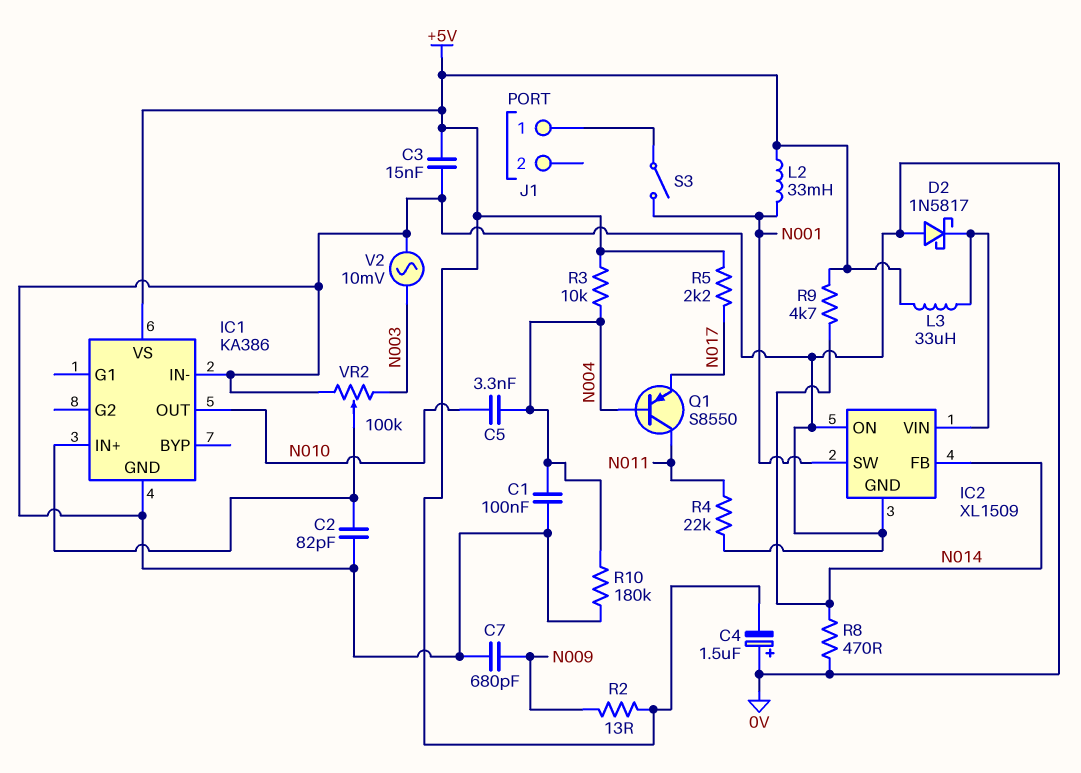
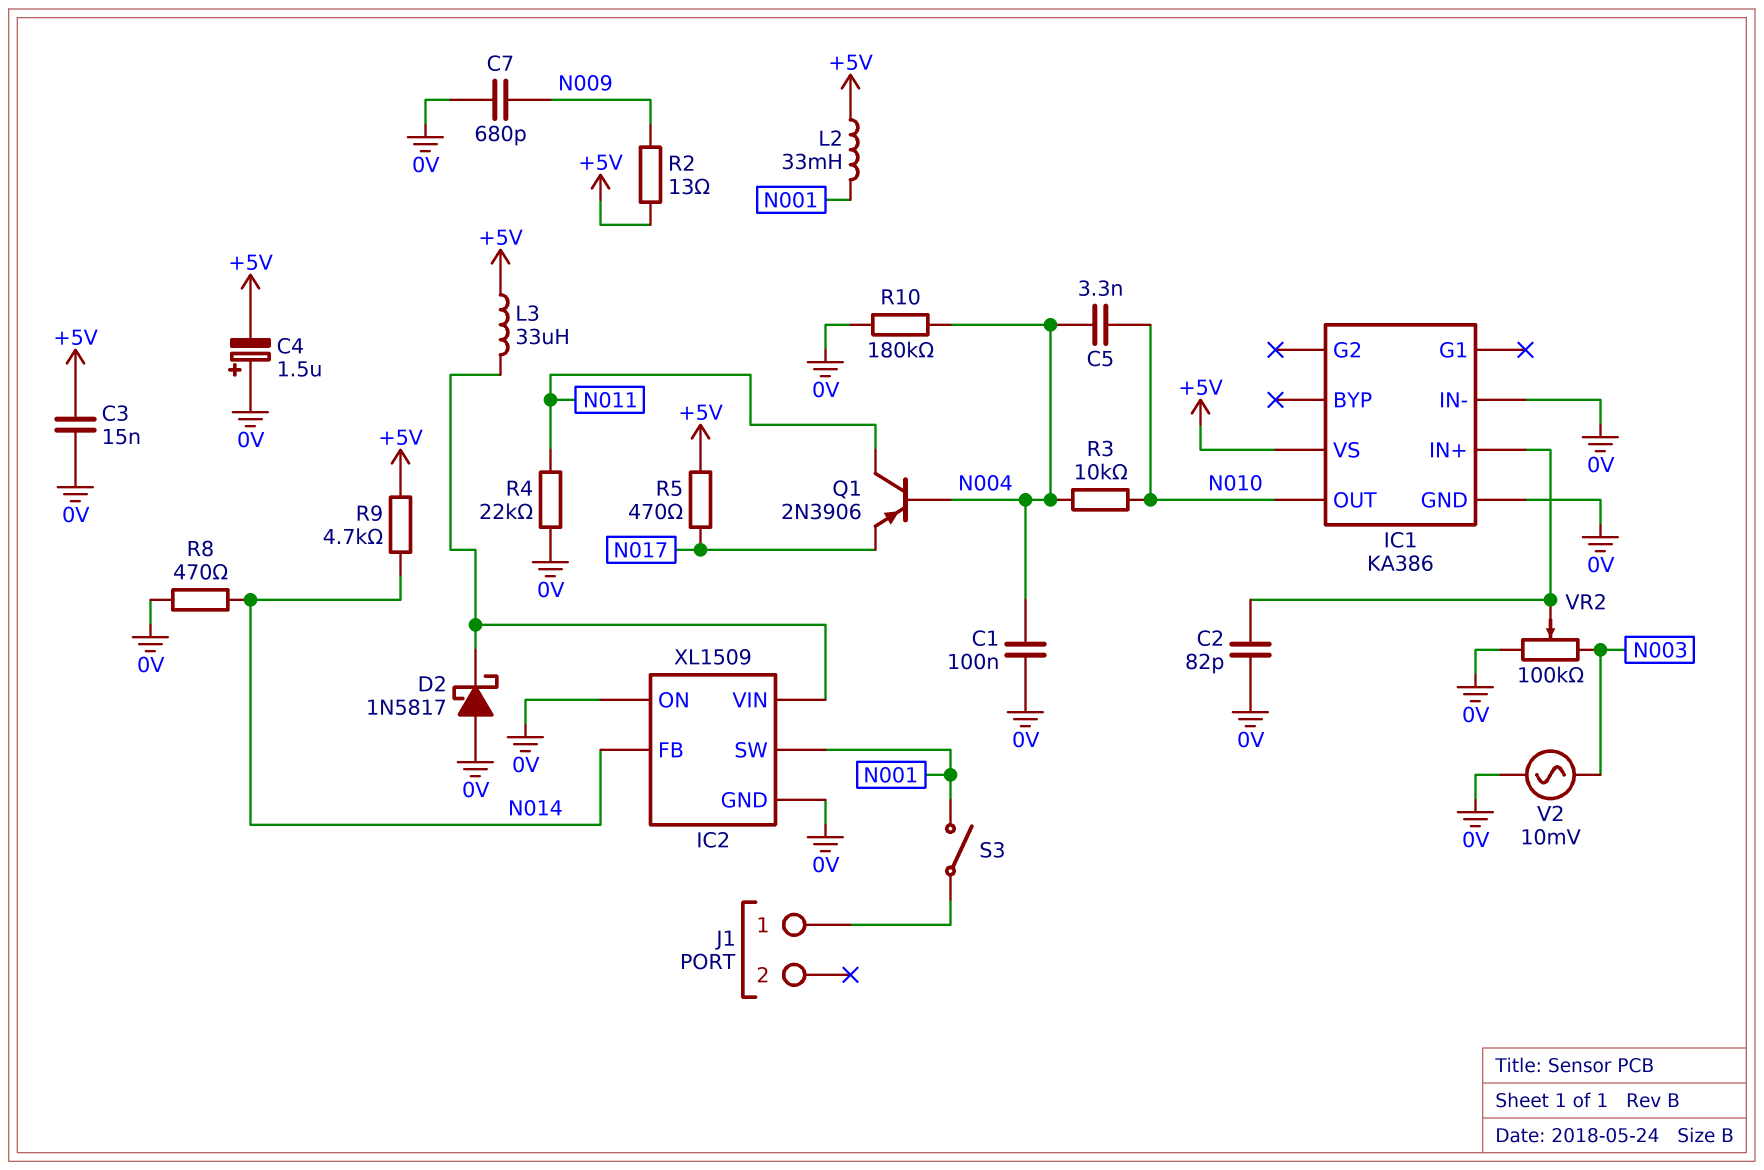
Q1: PNP S8550 (B N004, C N011, E N017) -> PNP 2N3906 (B N004, C N011, E N017)
R3: 10k (+5V, N004) -> 10k (N004, N010)
R5: 2.2k (+5V, N017) -> 470 (+5V, N017)

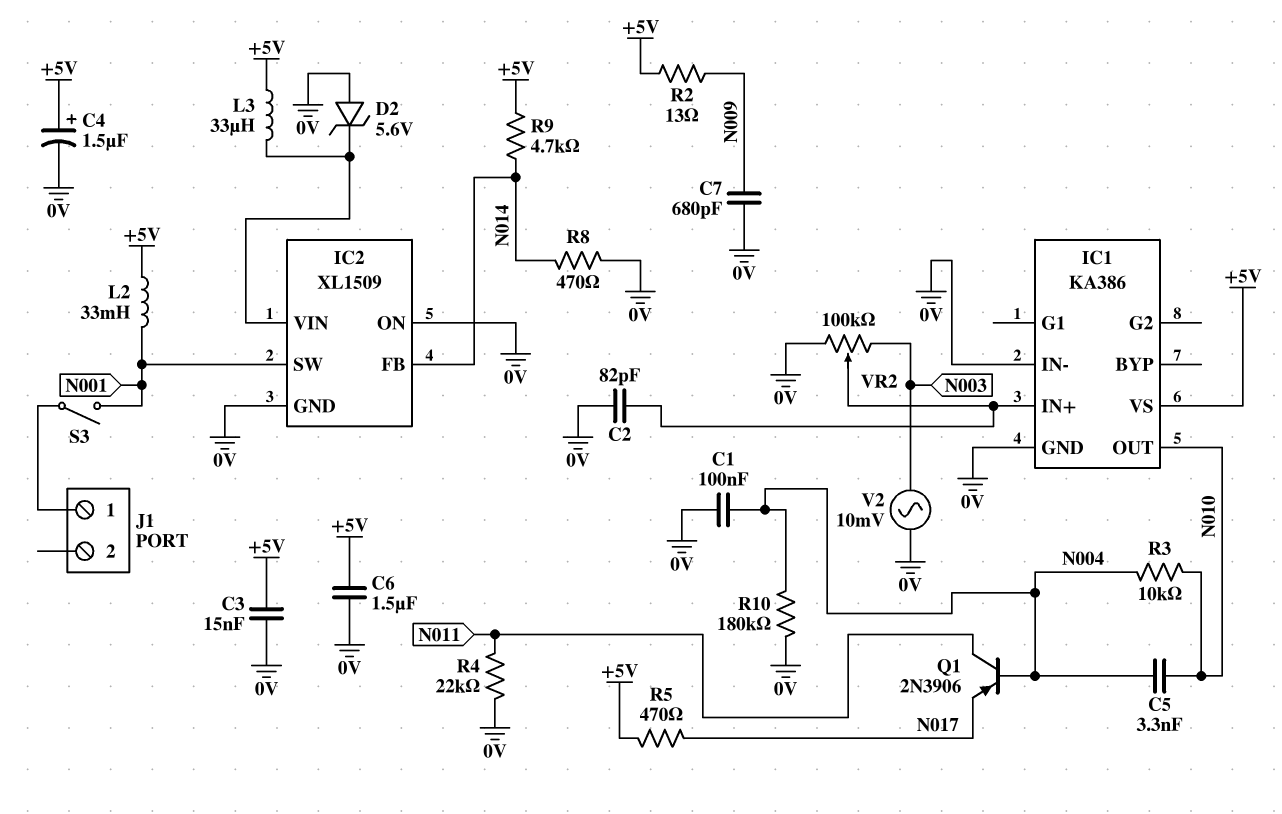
C4: 1.5uF (plus 0V, minus +5V) -> 1.5uF (plus +5V, minus 0V)
C6: none -> 1.5uF (+5V, 0V)
D2: schottky 1N5817 (A 0V, K IC2/VIN) -> zener 5.6V (A 0V, K IC2/VIN)

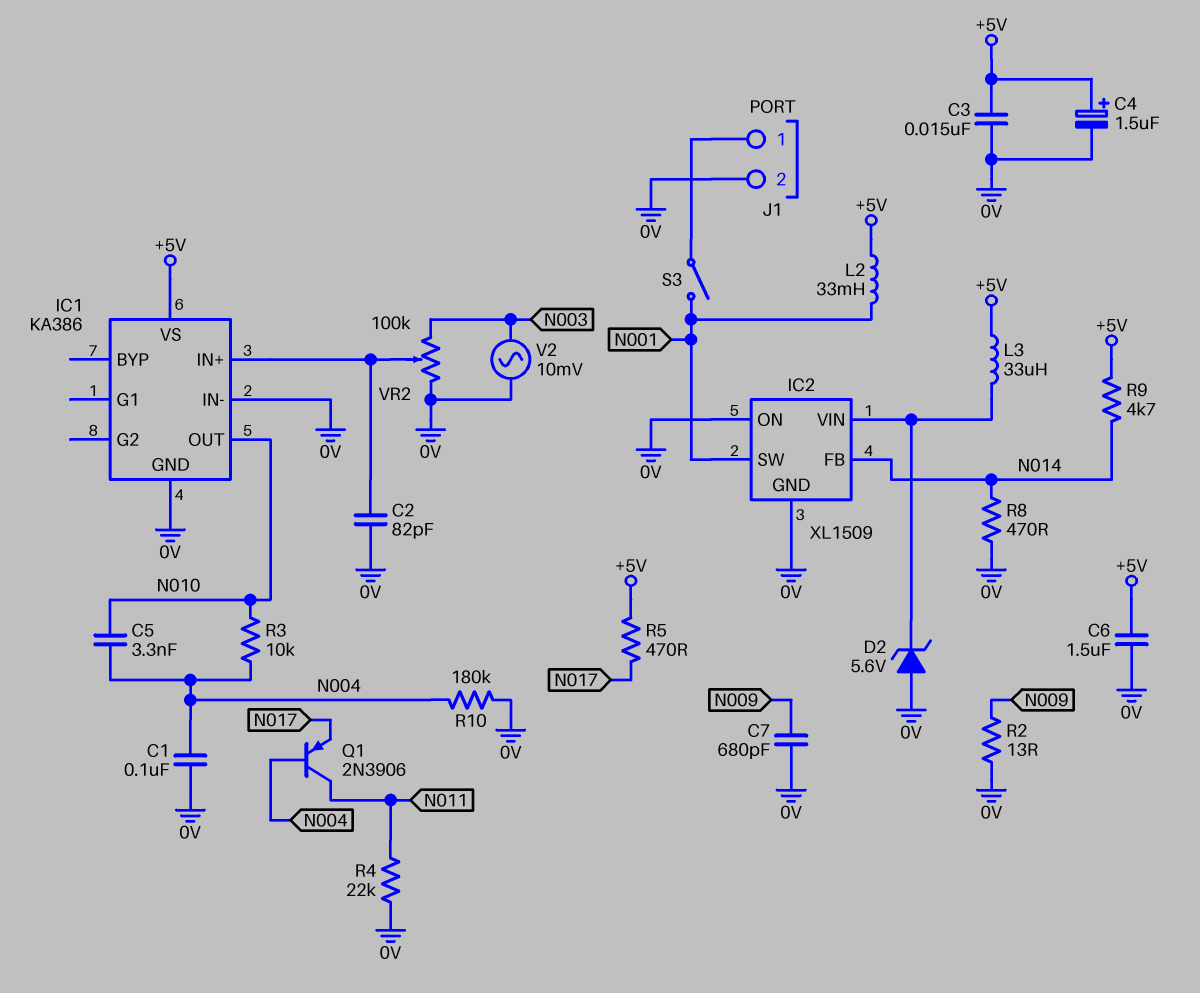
J1 pin 2: none -> 0V
R2: 13 (+5V, N009) -> 13 (0V, N009)

